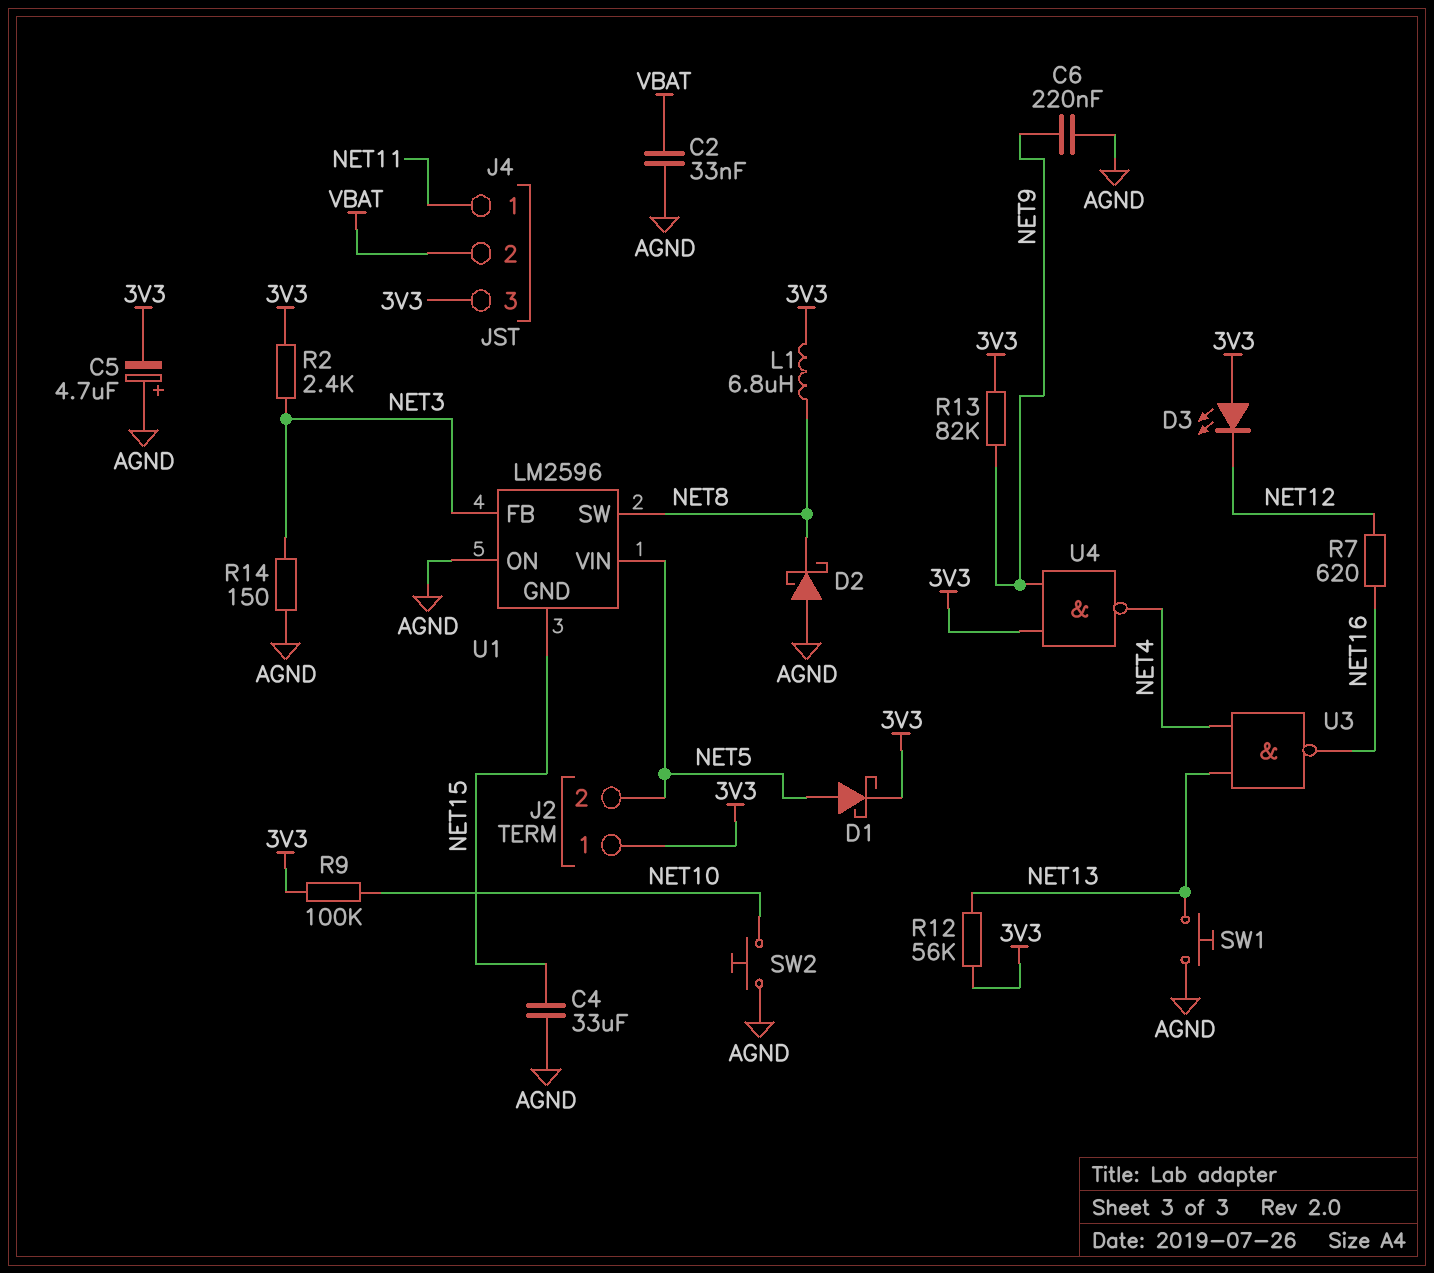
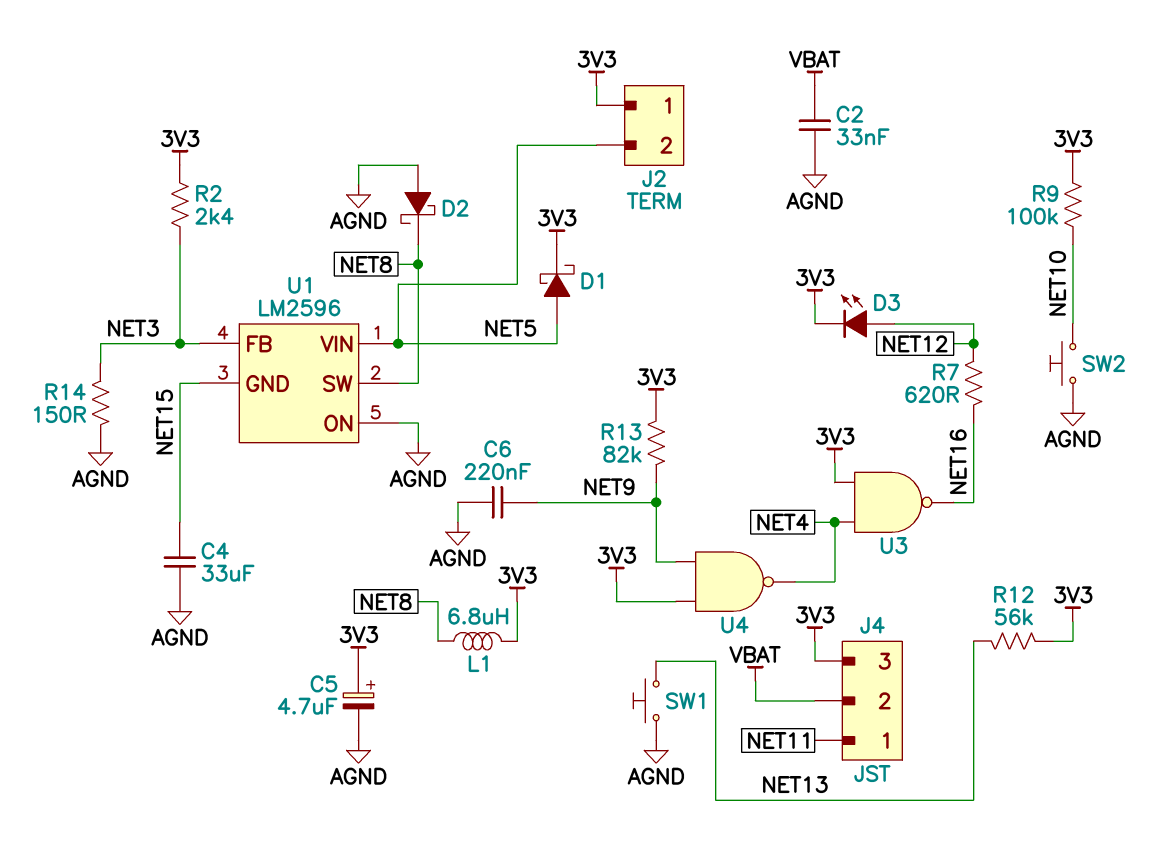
C5: 4.7uF (plus AGND, minus 3V3) -> 4.7uF (plus 3V3, minus AGND)
D3: LED (A 3V3, K NET12) -> LED (A NET12, K 3V3)
U3: NAND (in NET4, in NET13, out NET16) -> NAND (in 3V3, in NET4, out NET16)

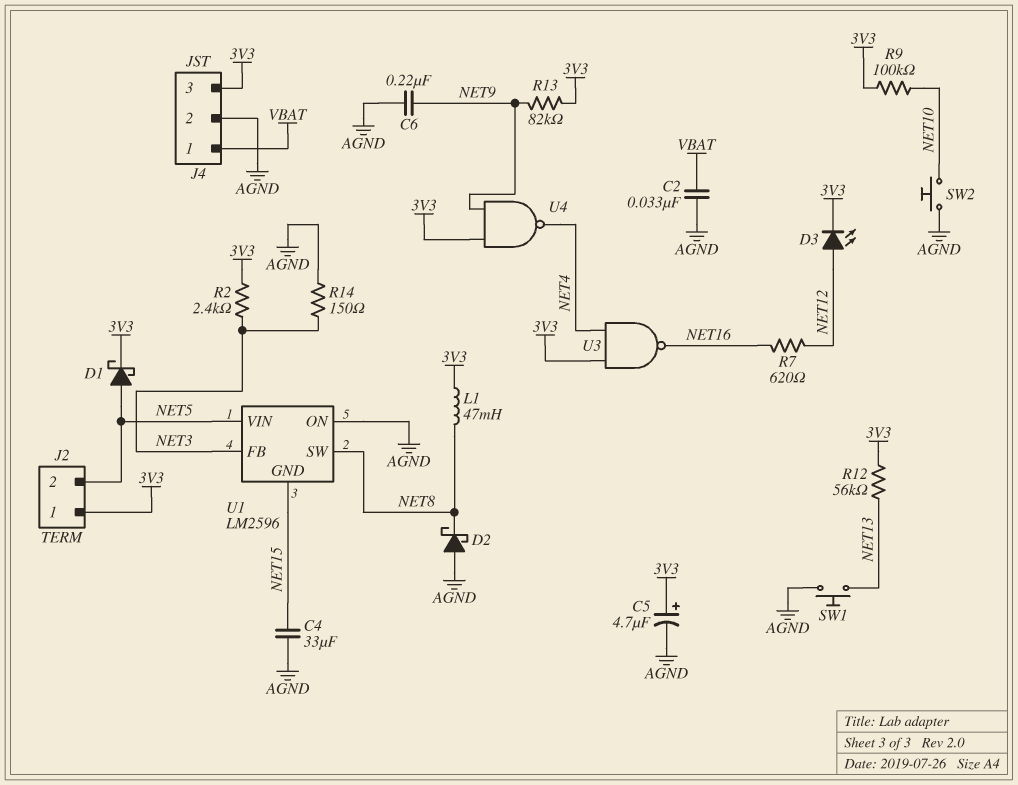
J4 pin 1: NET11 -> VBAT
J4 pin 2: VBAT -> AGND
L1: 6.8uH (3V3, NET8) -> 47mH (3V3, NET8)

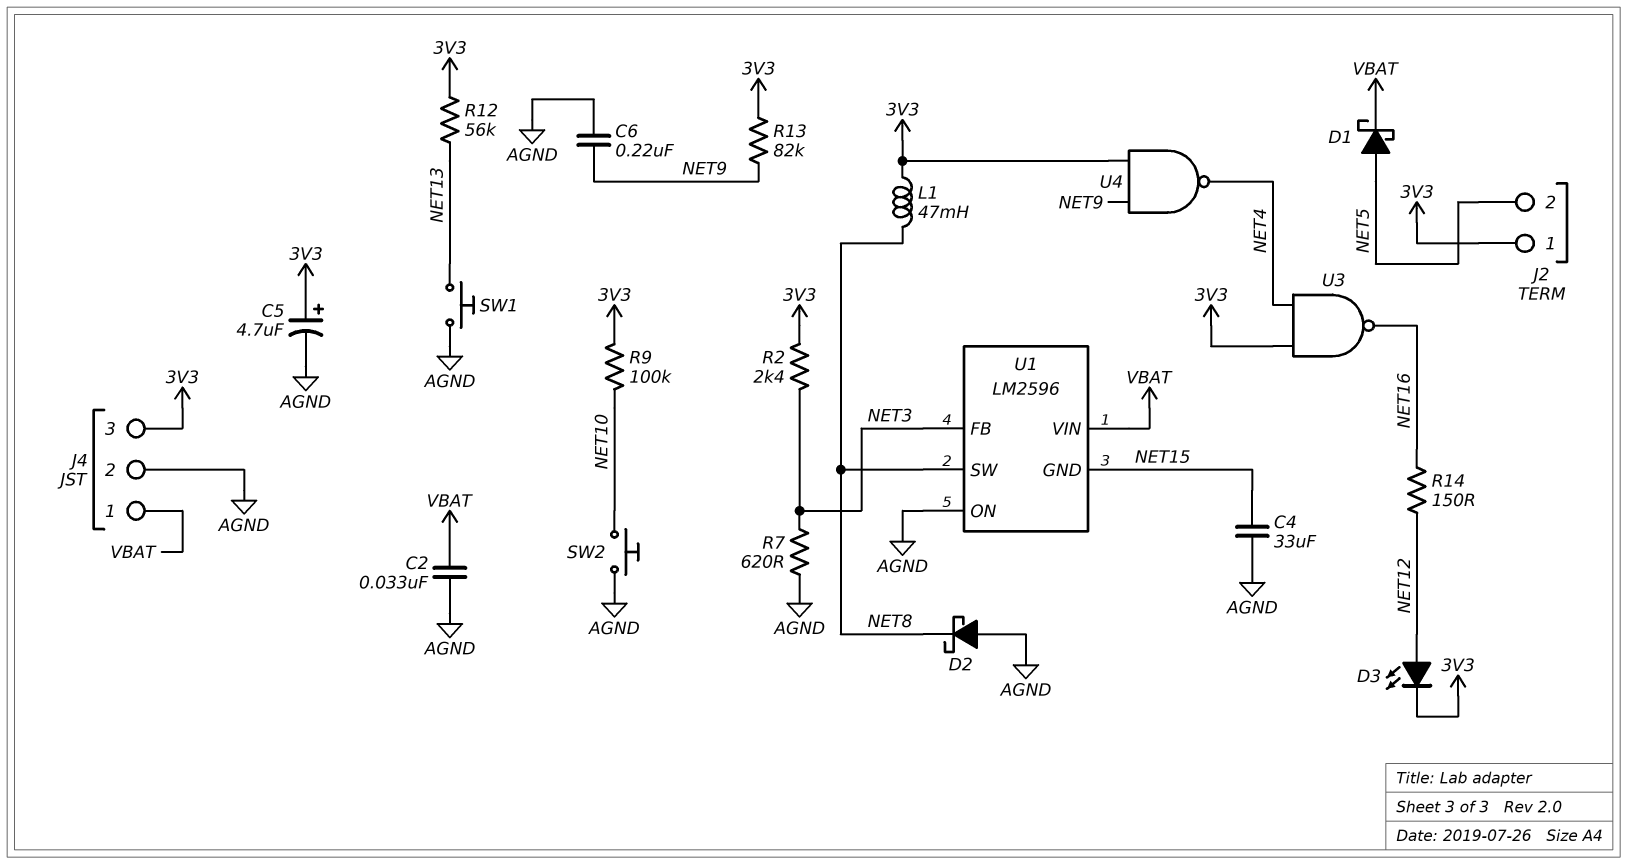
D1: schottky (A NET5, K 3V3) -> schottky (A NET5, K VBAT)
R7: 620 (NET12, NET16) -> 620 (AGND, NET3)
R14: 150 (AGND, NET3) -> 150 (NET12, NET16)
U1 pin VIN: NET5 -> VBAT

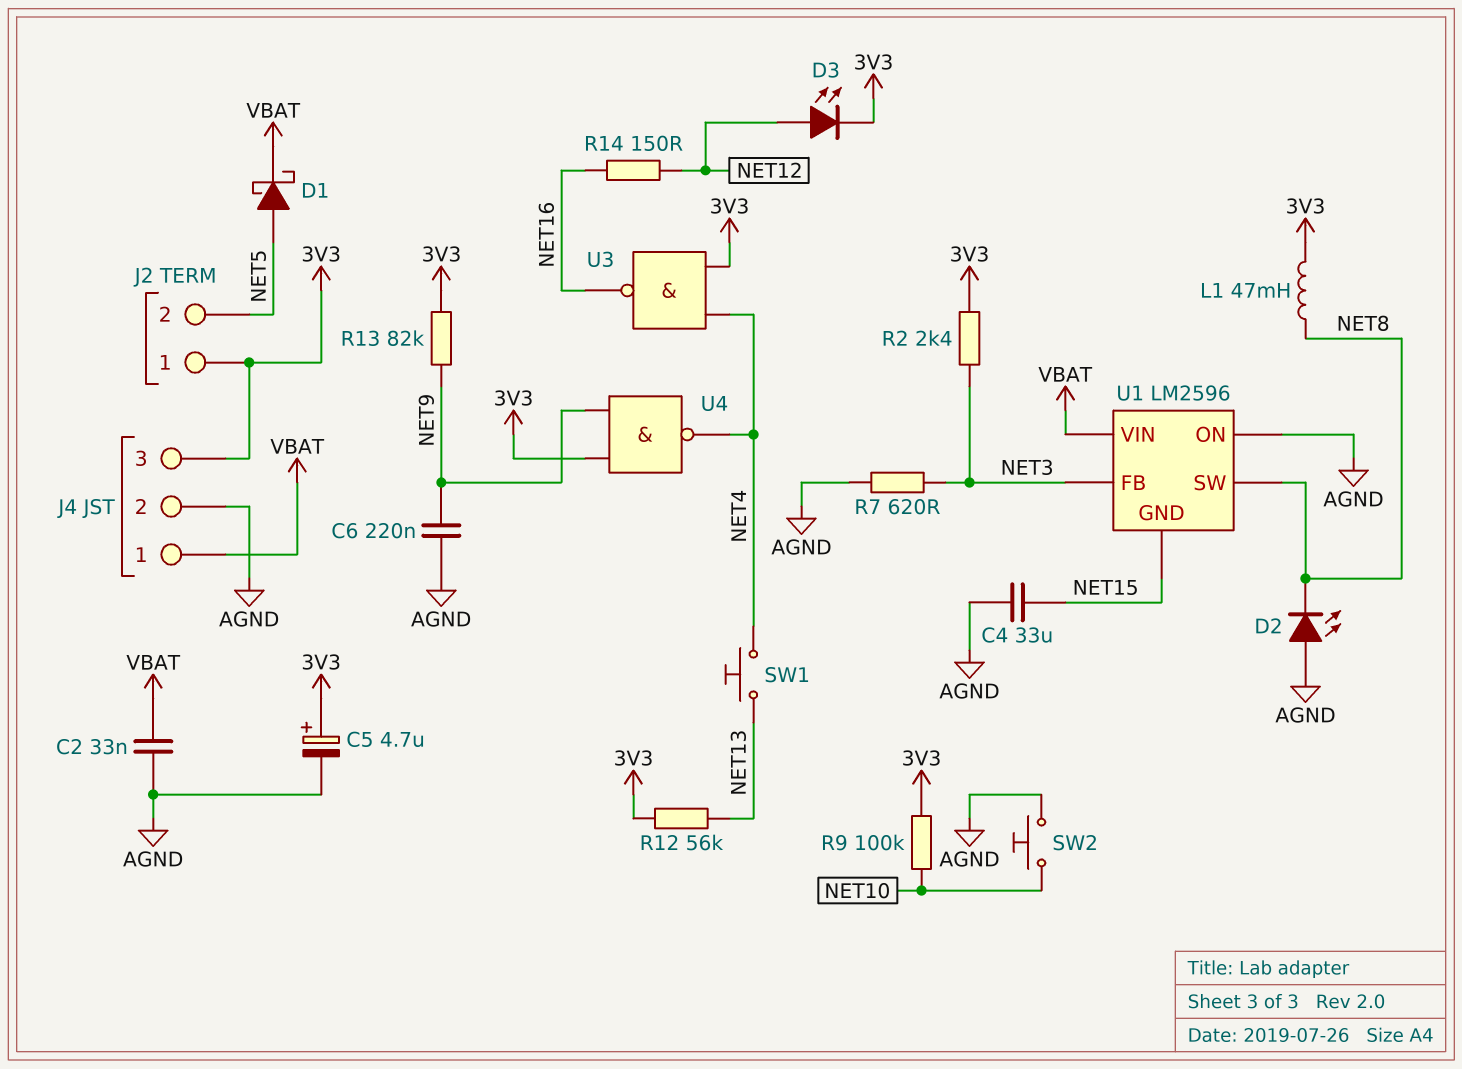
D2: schottky (A AGND, K NET8) -> LED (A AGND, K NET8)
SW1: button (AGND, NET13) -> button (NET4, NET13)

